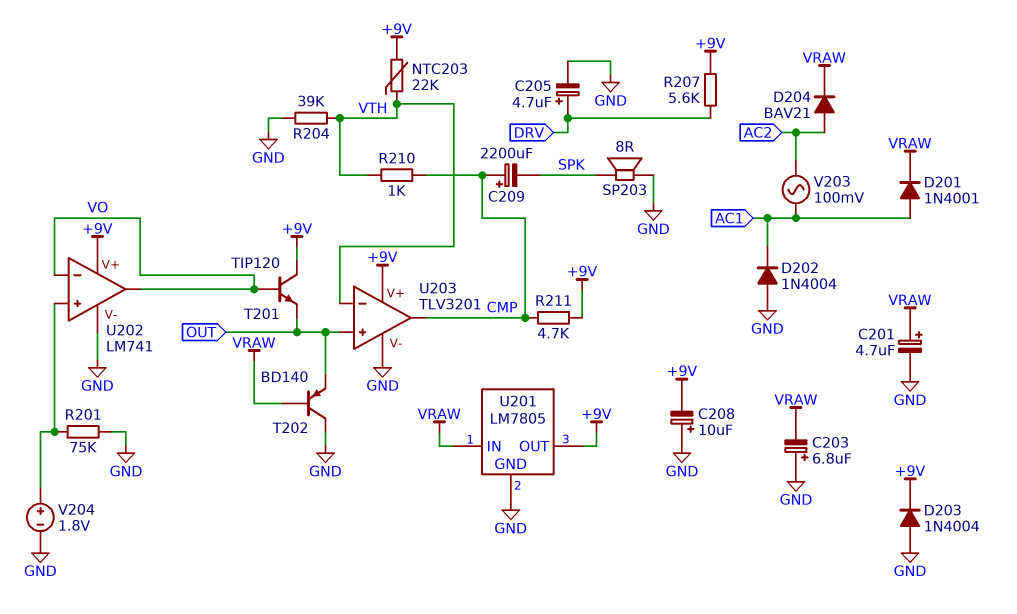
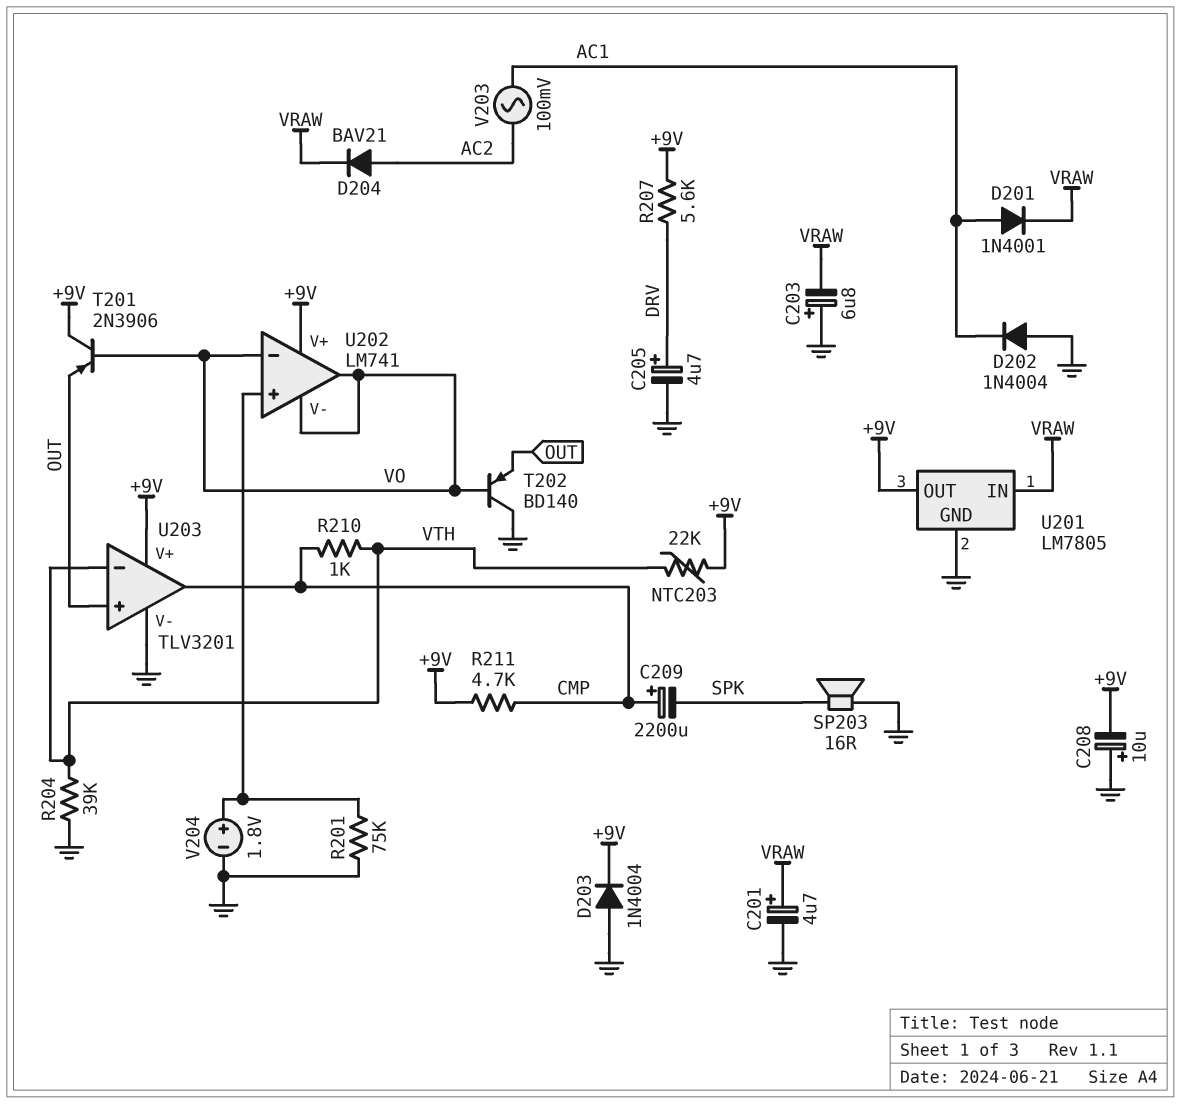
SP203: speaker 8R (GND, SPK) -> speaker 16R (GND, SPK)
T201: NPN TIP120 (B VO, C +9V, E OUT) -> PNP 2N3906 (B VO, C +9V, E OUT)
T202: PNP BD140 (B VRAW, C GND, E OUT) -> PNP BD140 (B VO, C GND, E OUT)
U202 pin V-: GND -> VO

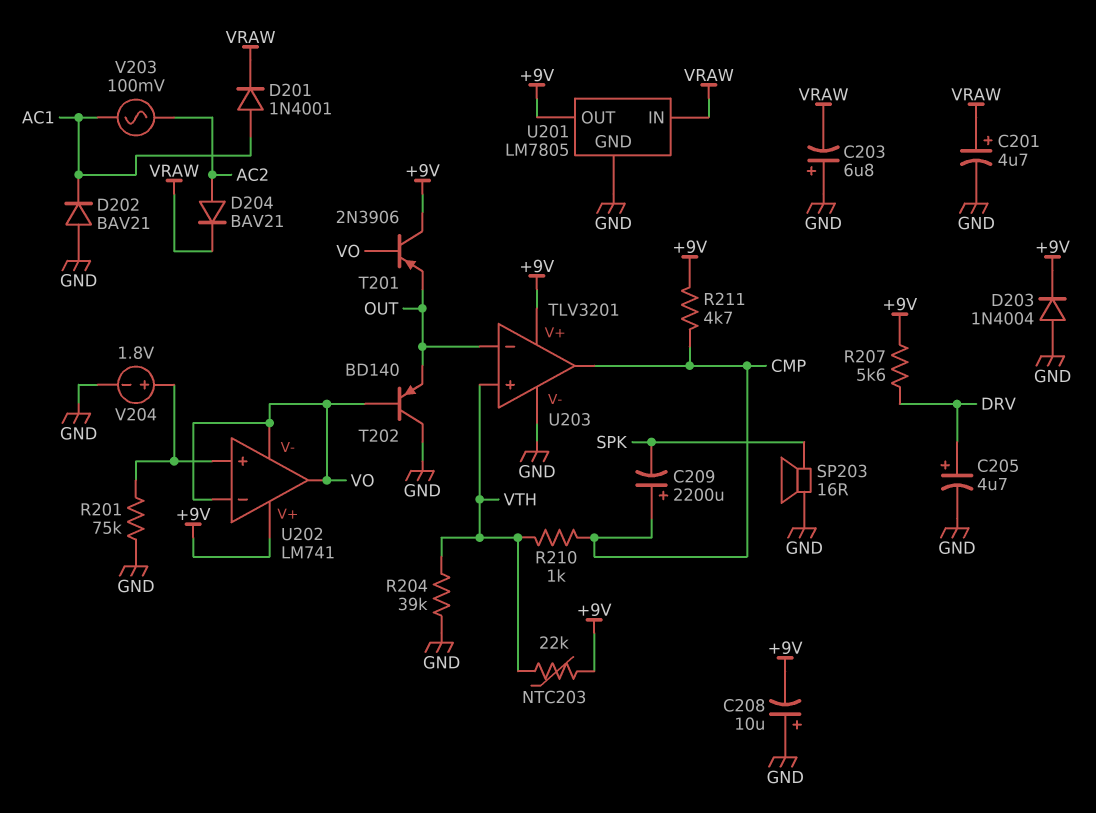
D202: diode 1N4004 (A GND, K AC1) -> diode BAV21 (A GND, K AC1)
U203 pin in+: OUT -> VTH
U203 pin in-: VTH -> OUT

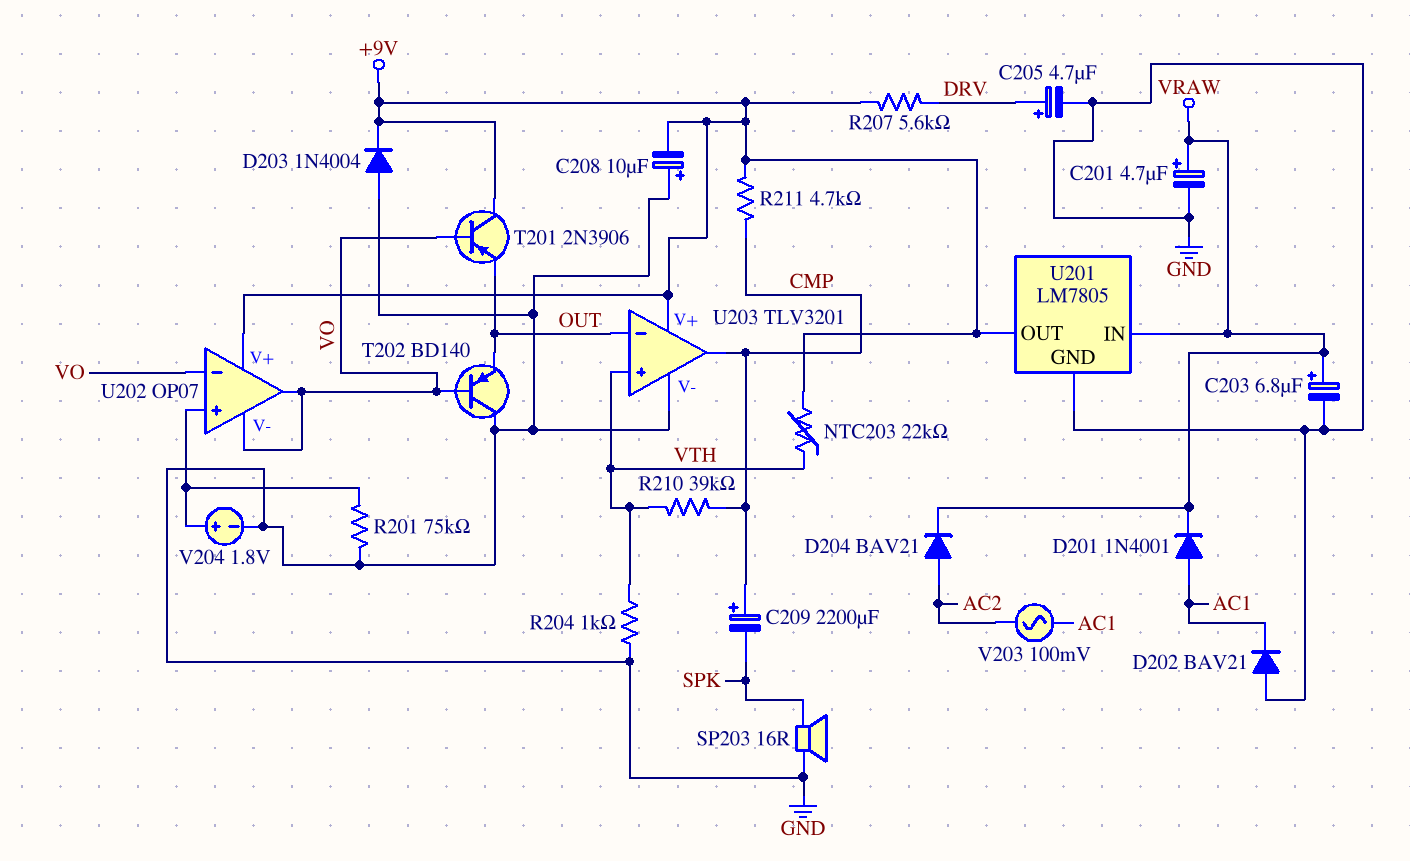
C203: 6.8uF (plus GND, minus VRAW) -> 6.8uF (plus VRAW, minus GND)
R204: 39k (GND, VTH) -> 1k (GND, VTH)
R210: 1k (CMP, VTH) -> 39k (CMP, VTH)
U202: LM741 -> OP07

